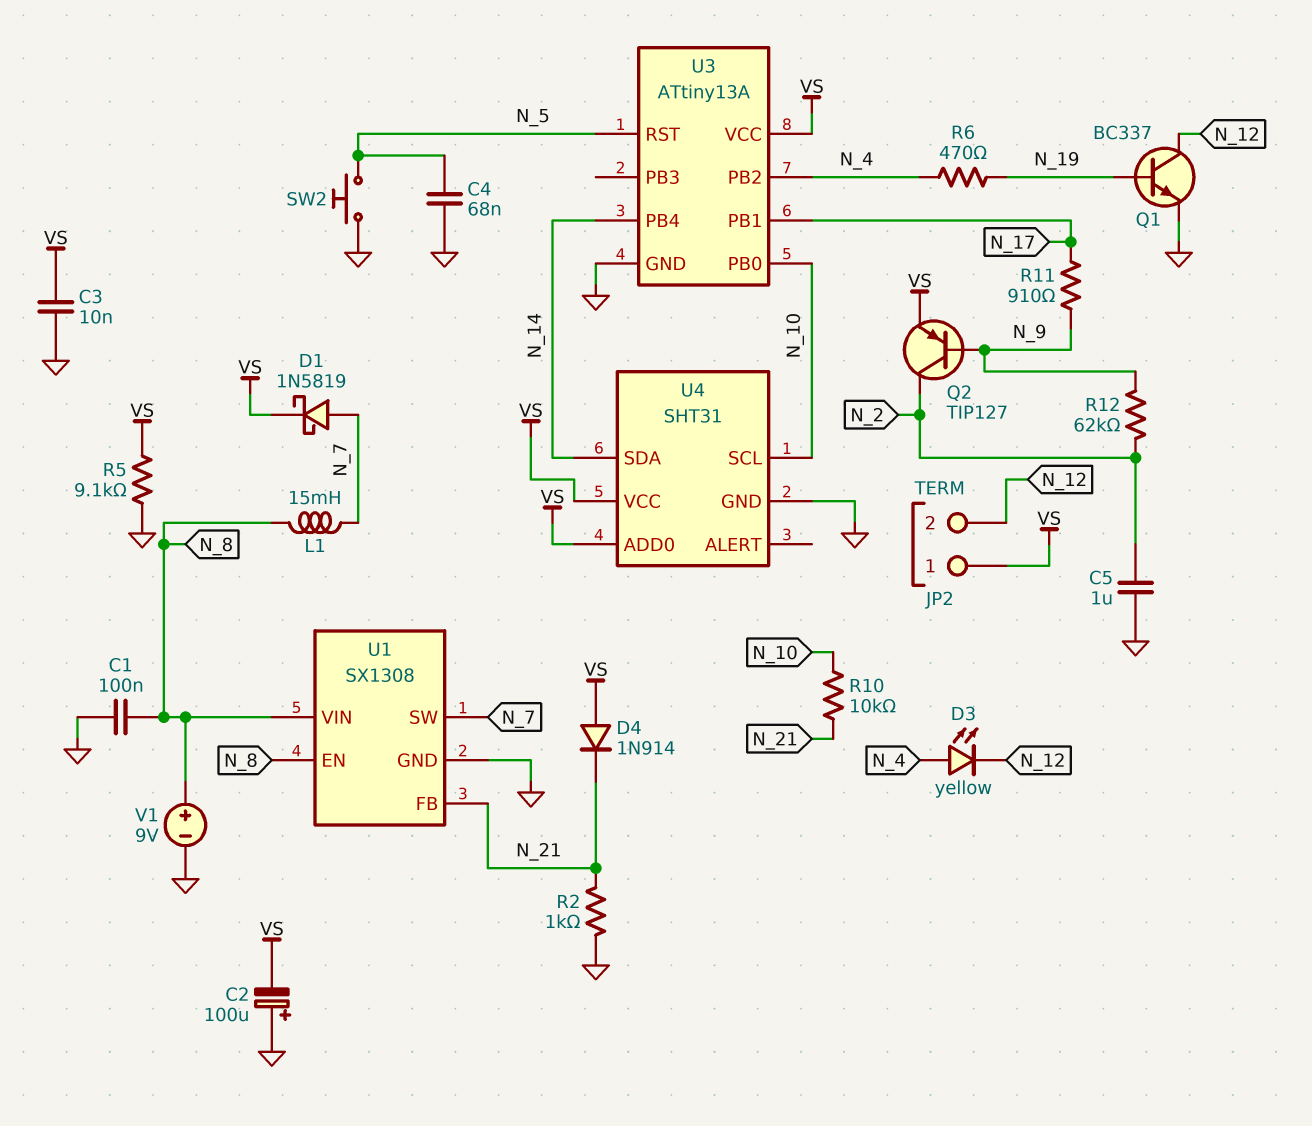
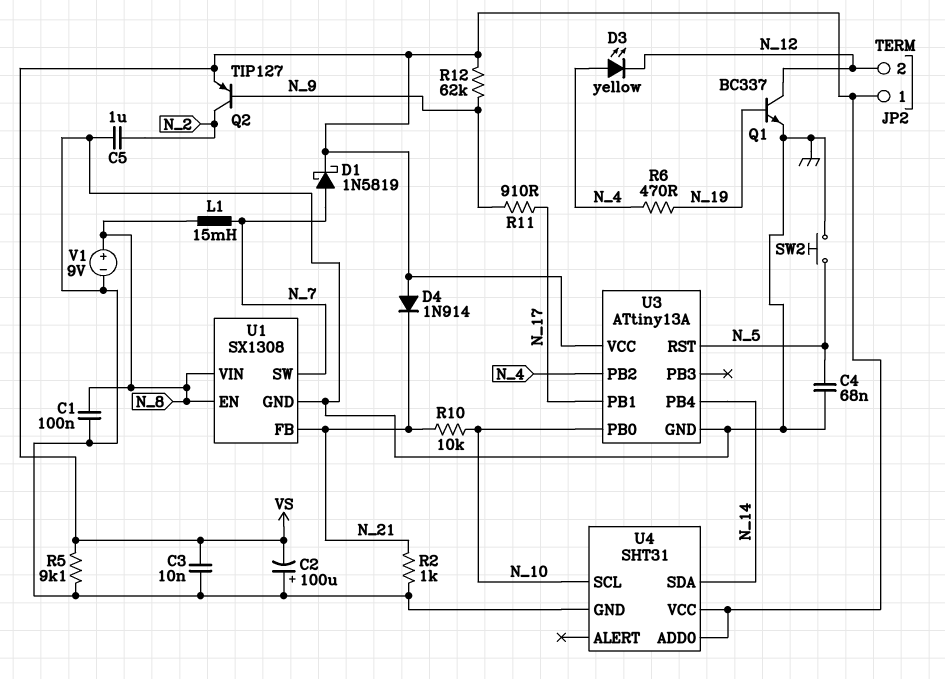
R12: 62k (N_2, N_9) -> 62k (N_9, VS)

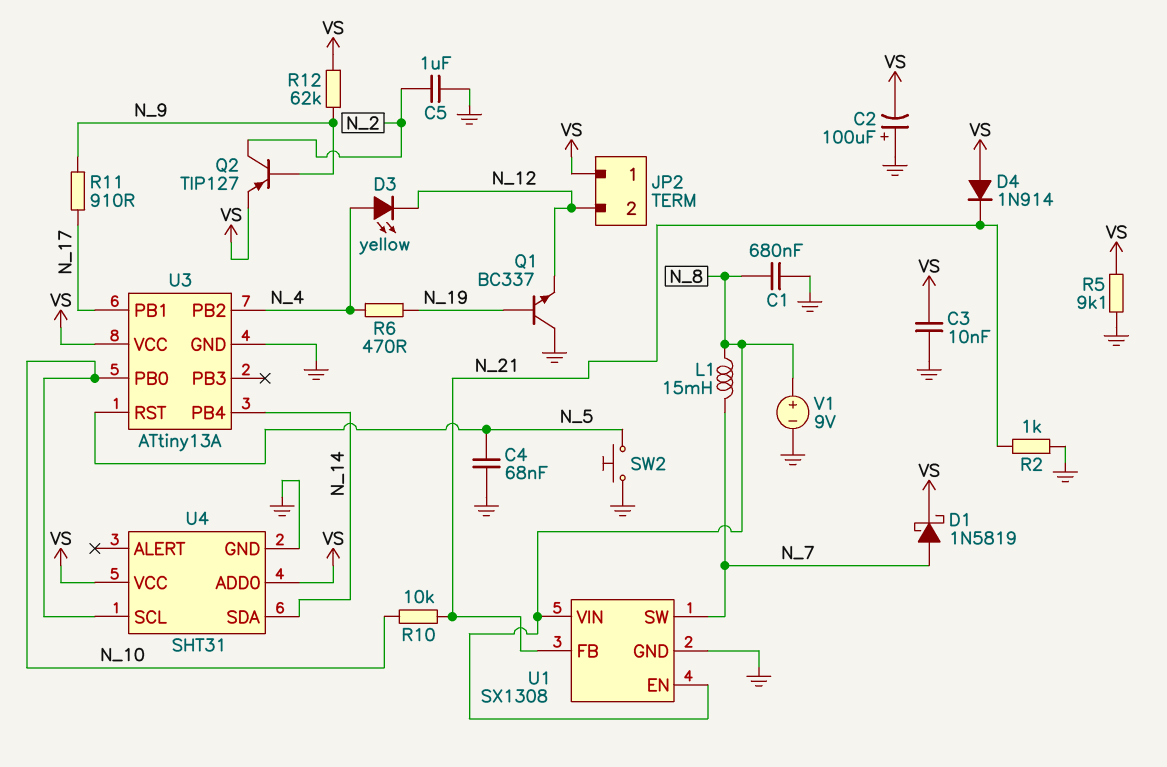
C1: 100nF (GND, N_8) -> 680nF (GND, N_8)
Q1: NPN BC337 (B N_19, C N_12, E GND) -> NPN BC337 (B N_19, C GND, E N_12)

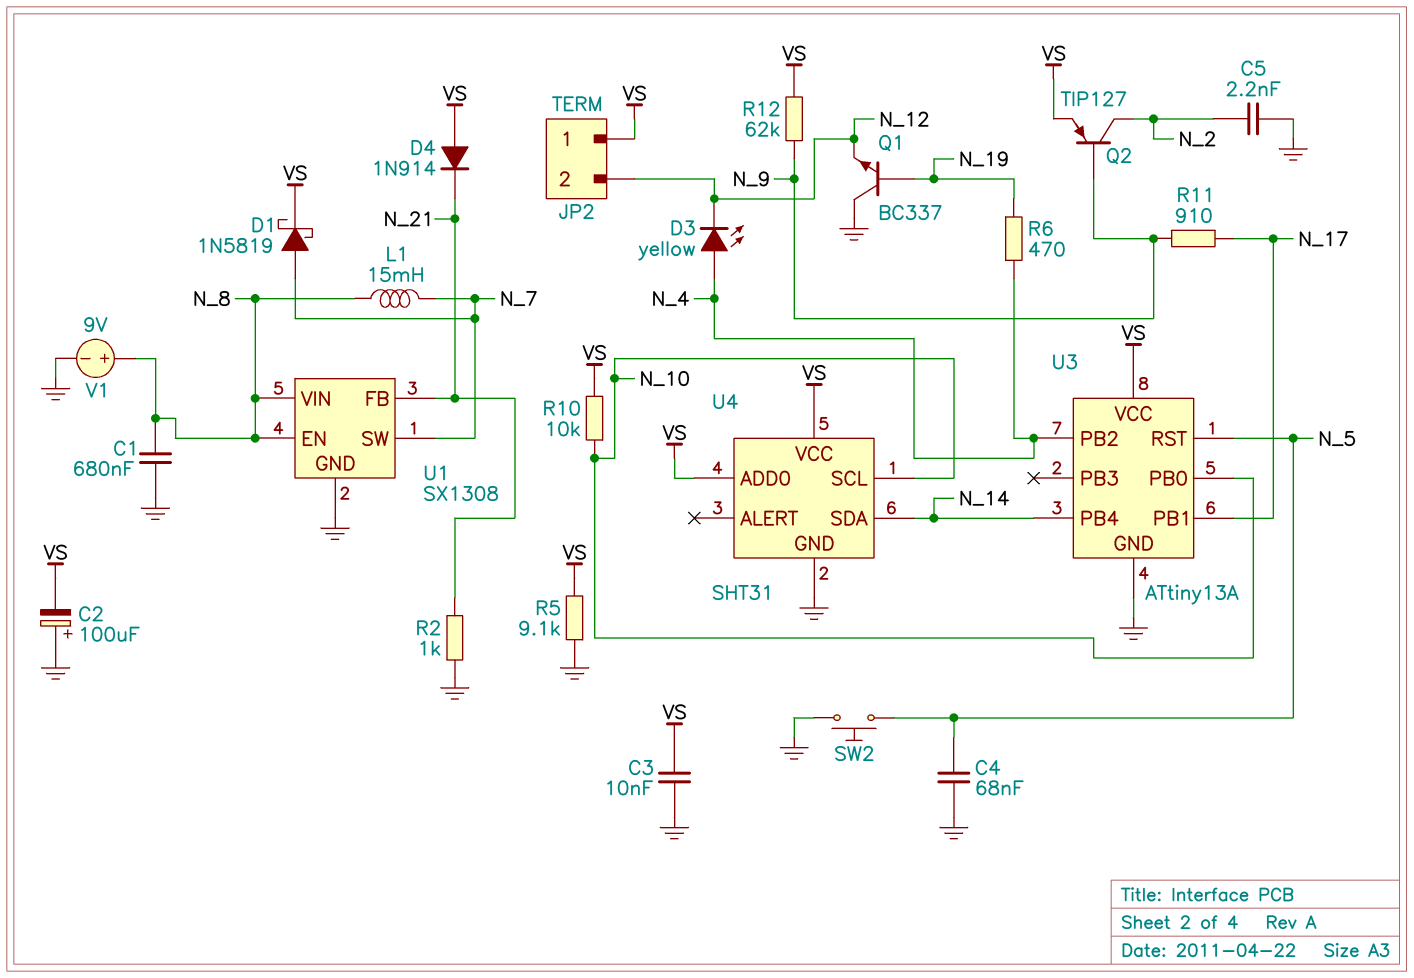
C5: 1uF (GND, N_2) -> 2.2nF (GND, N_2)
R10: 10k (N_10, N_21) -> 10k (N_10, VS)

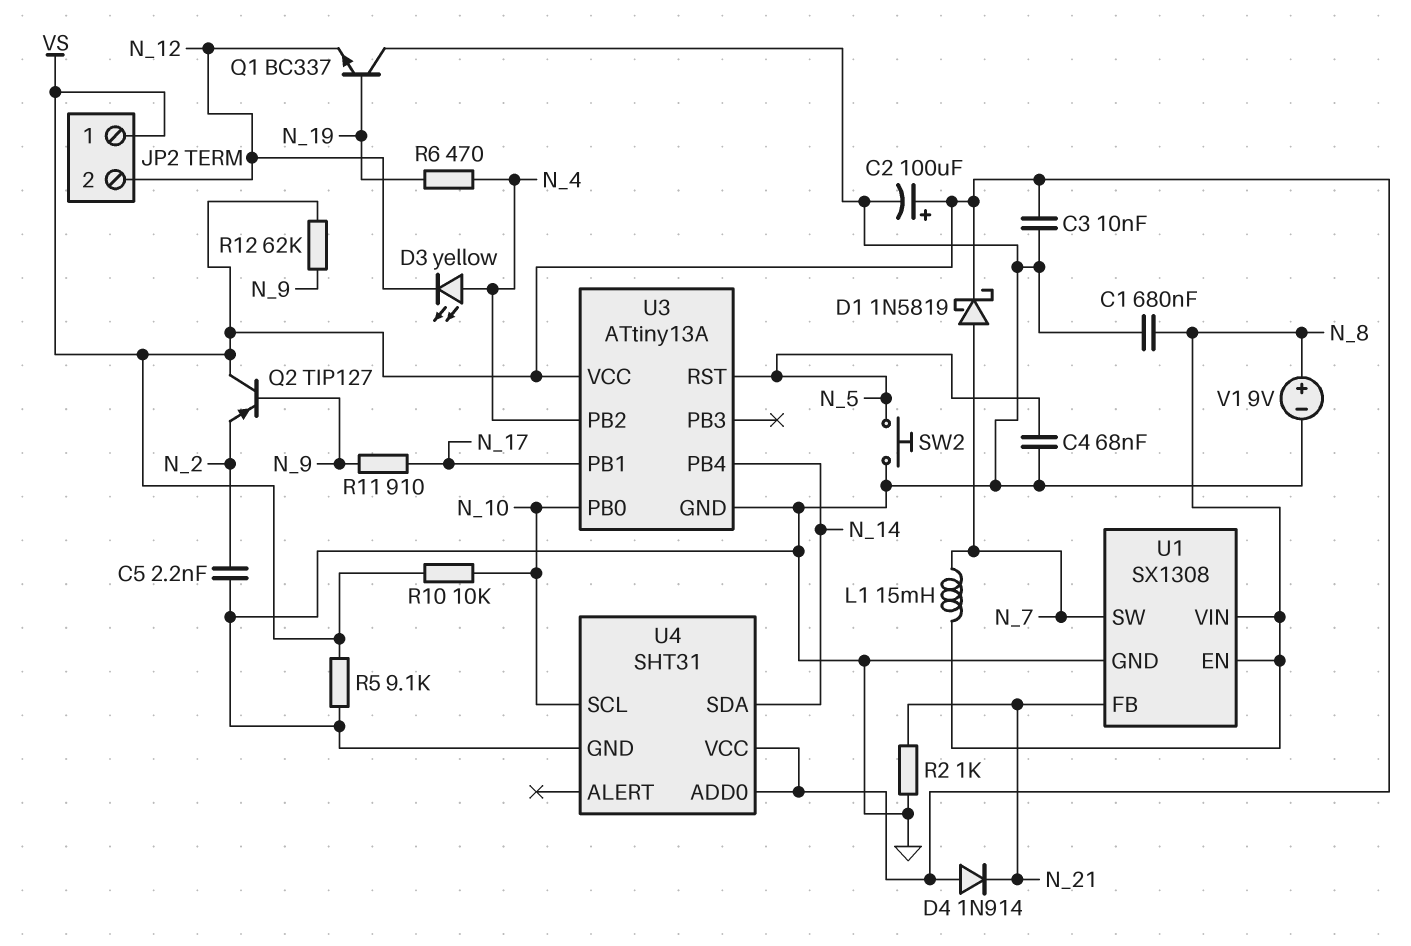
C2: 100uF (plus GND, minus VS) -> 100uF (plus VS, minus GND)
Q2: PNP TIP127 (B N_9, C N_2, E VS) -> PNP TIP127 (B N_9, C VS, E N_2)

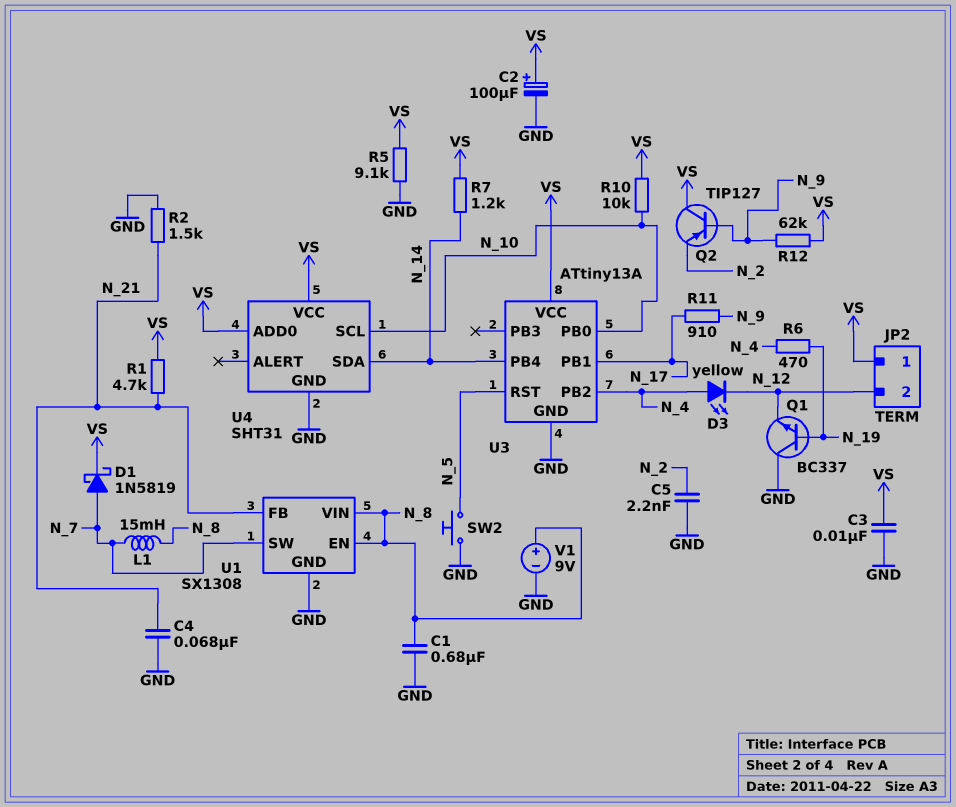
C4: 68nF (GND, N_5) -> 68nF (GND, N_21)
D4: diode 1N914 (A VS, K N_21) -> none
R1: none -> 4.7k (N_21, VS)
R2: 1k (GND, N_21) -> 1.5k (GND, N_21)
R7: none -> 1.2k (N_14, VS)

